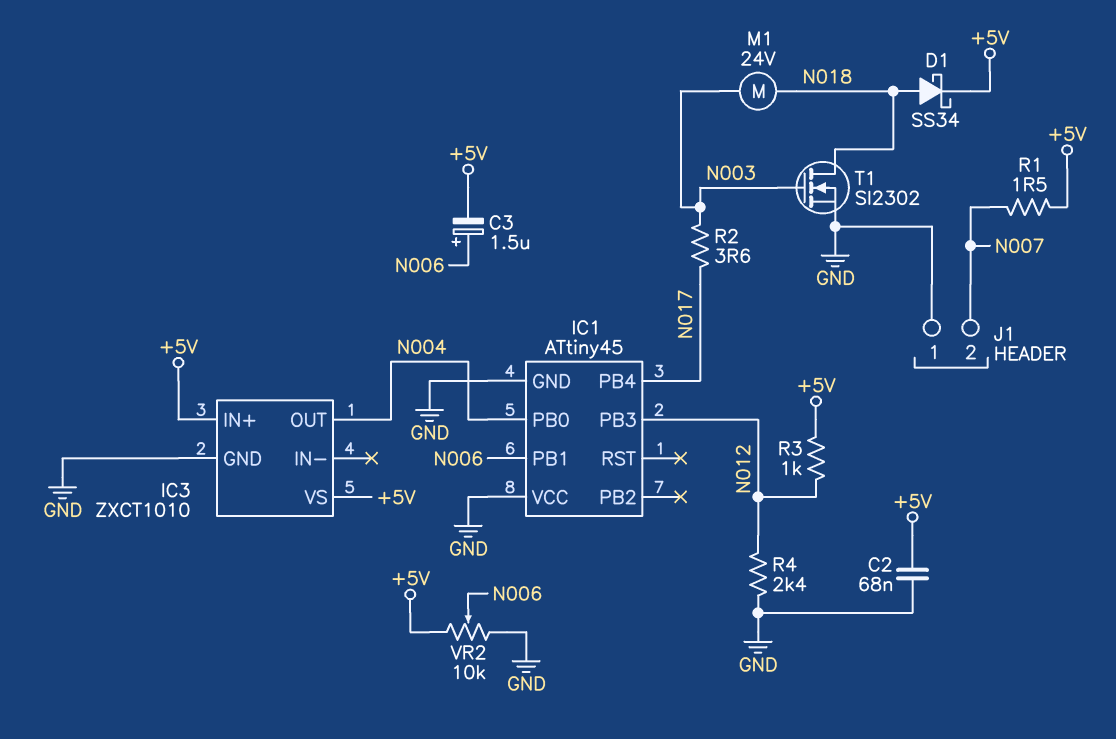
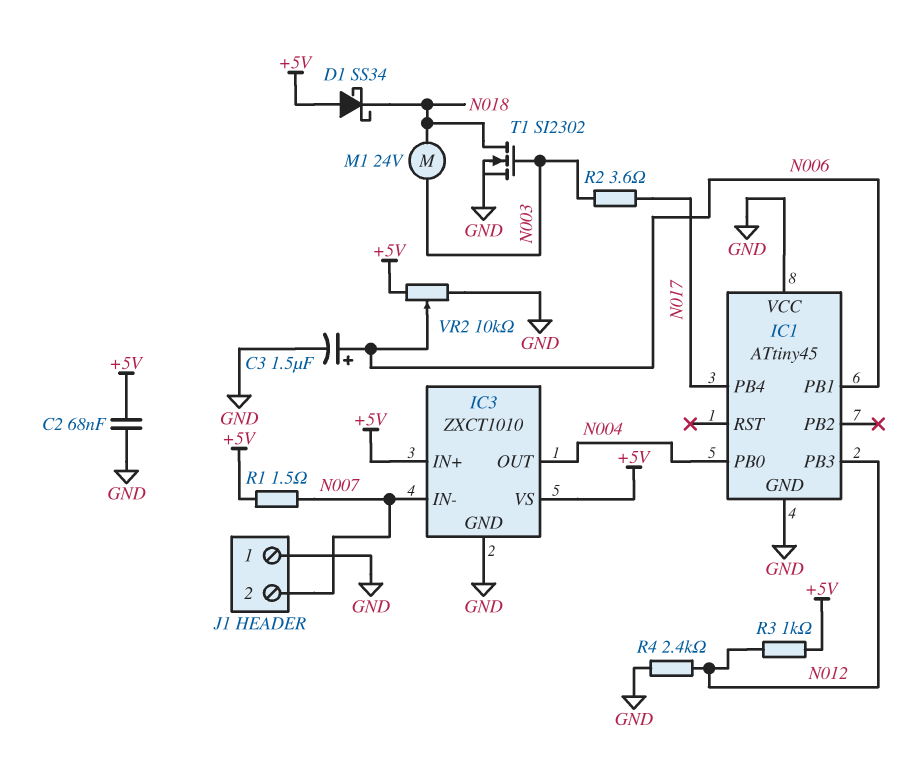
C3: 1.5uF (plus N006, minus +5V) -> 1.5uF (plus N006, minus GND)
D1: schottky SS34 (A N018, K +5V) -> schottky SS34 (A +5V, K N018)
IC3 pin IN-: none -> N007

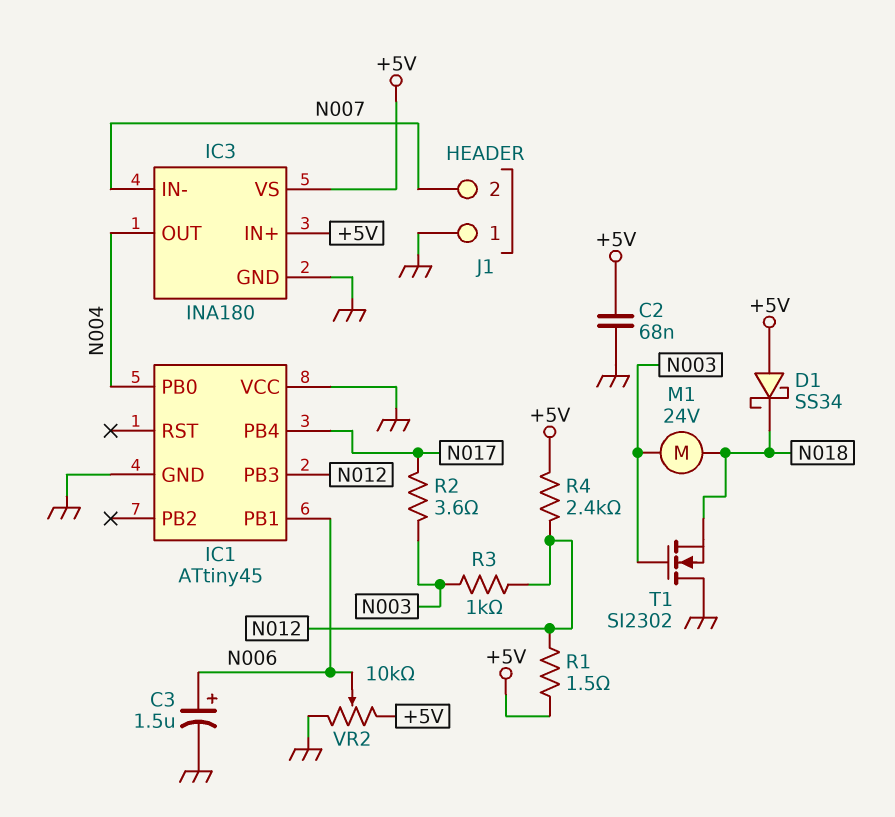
IC3: ZXCT1010 -> INA180
R1: 1.5 (+5V, N007) -> 1.5 (+5V, N012)
R3: 1k (+5V, N012) -> 1k (N003, N012)
R4: 2.4k (GND, N012) -> 2.4k (+5V, N012)
T1: NMOS SI2302 (G N003, D N018, S GND) -> NMOS SI2302 (G N003, D GND, S N018)

